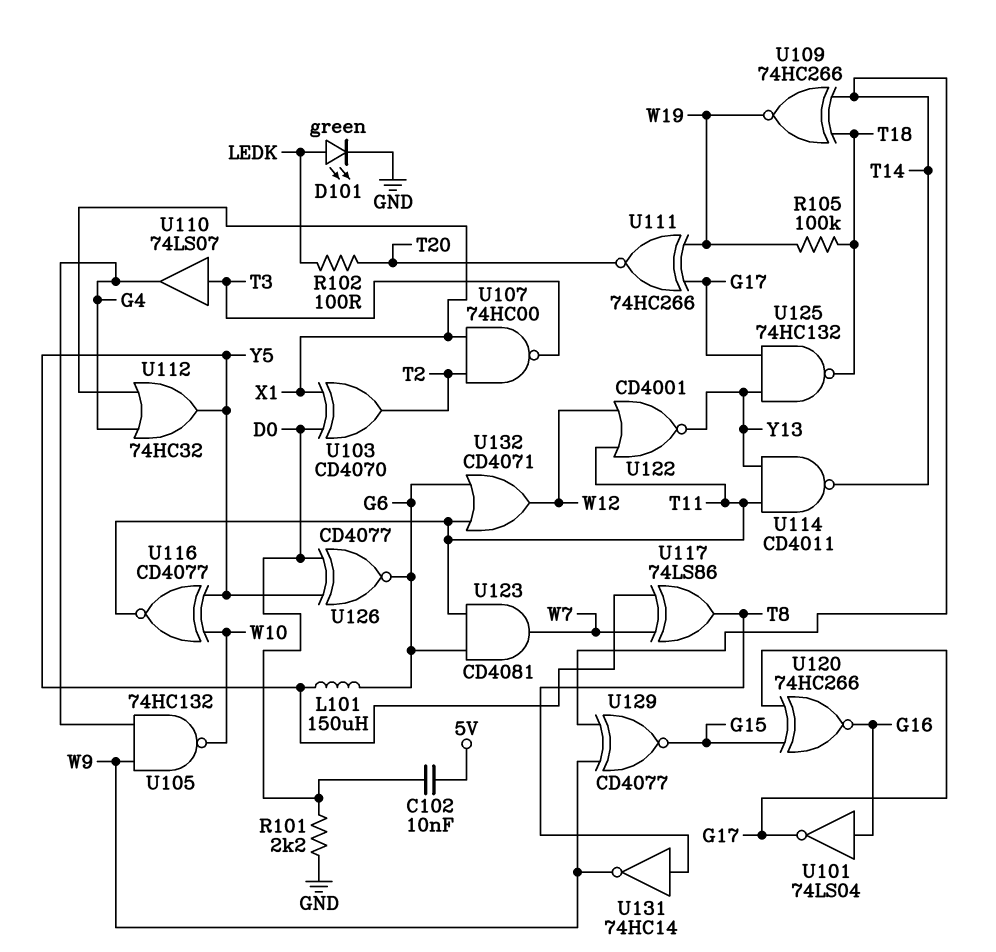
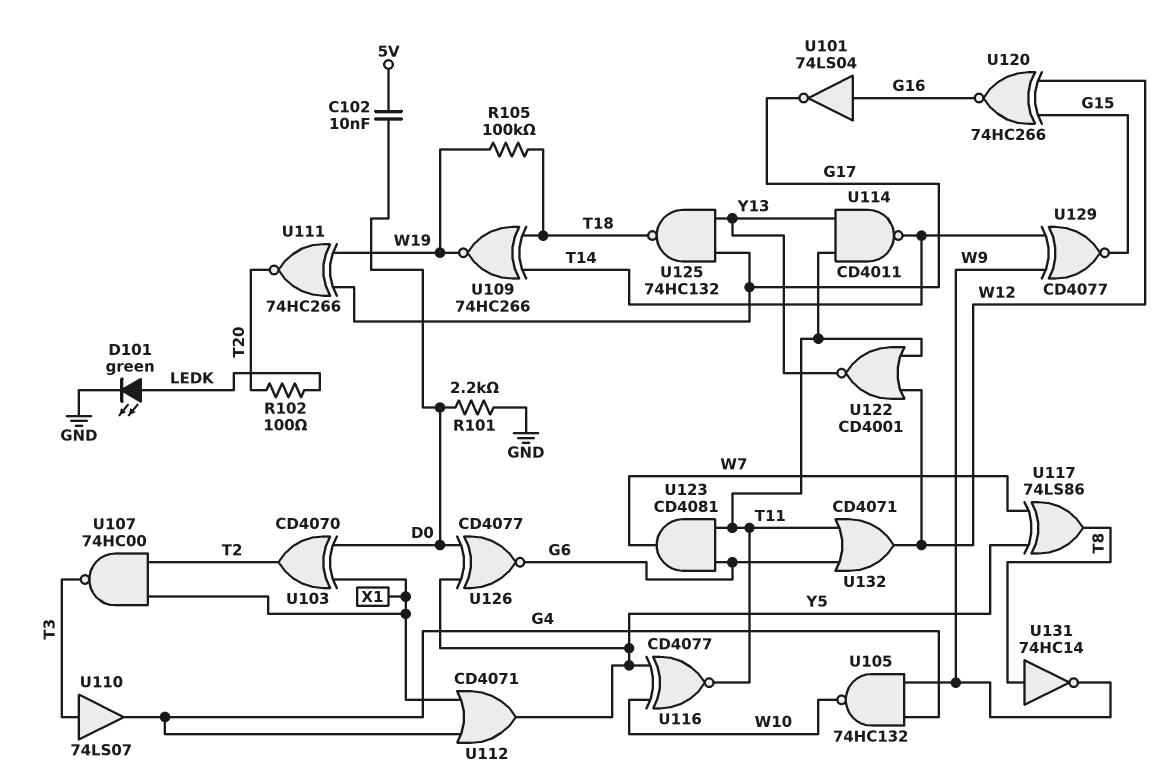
L101: 150uH (G6, Y5) -> none
U112: OR 74HC32 (in G4, in X1, out Y5) -> OR CD4071 (in G4, in X1, out Y5)
U120: XNOR 74HC266 (in G15, in G17, out G16) -> XNOR 74HC266 (in G15, in W12, out G16)

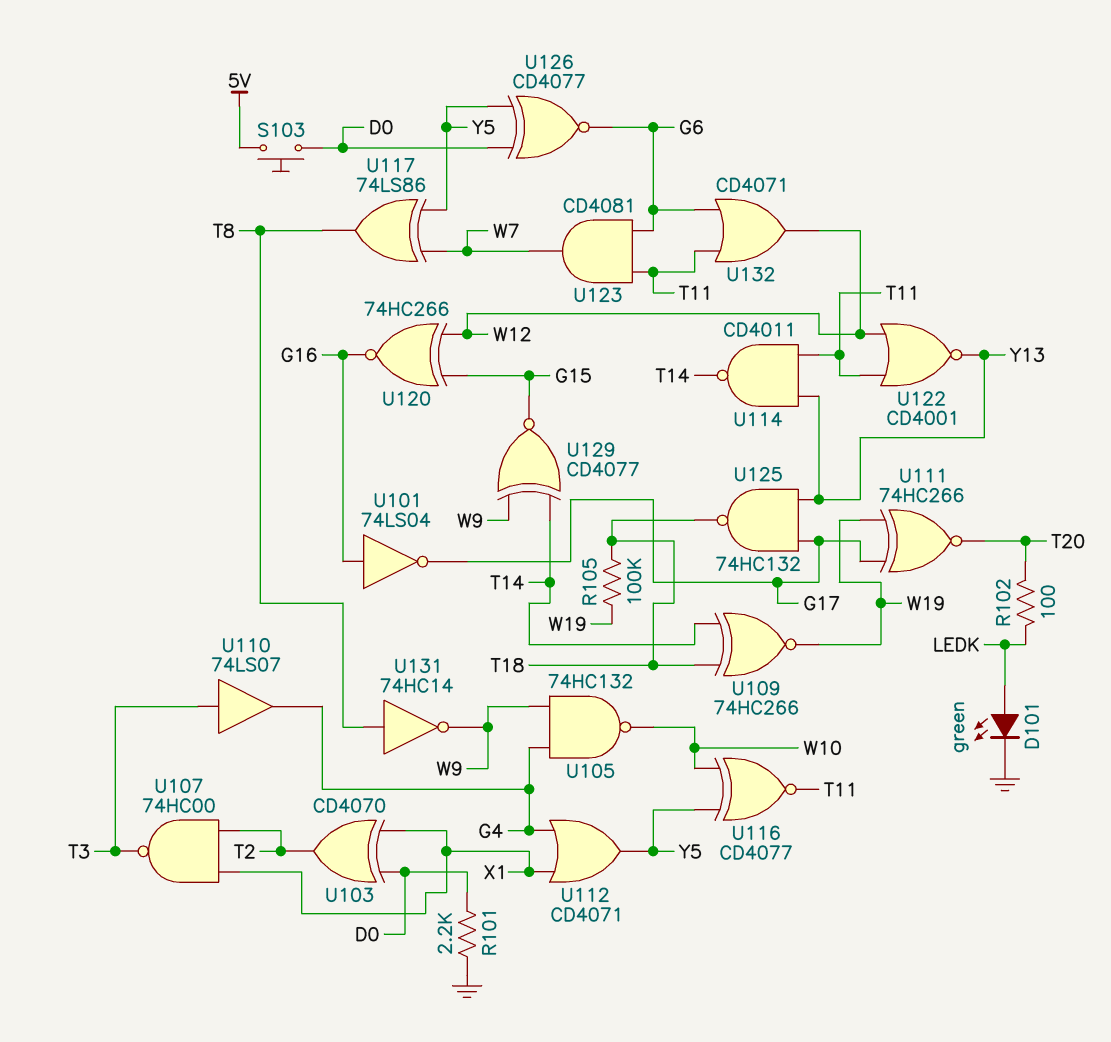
C102: 10nF (5V, D0) -> none
S103: none -> button (5V, D0)

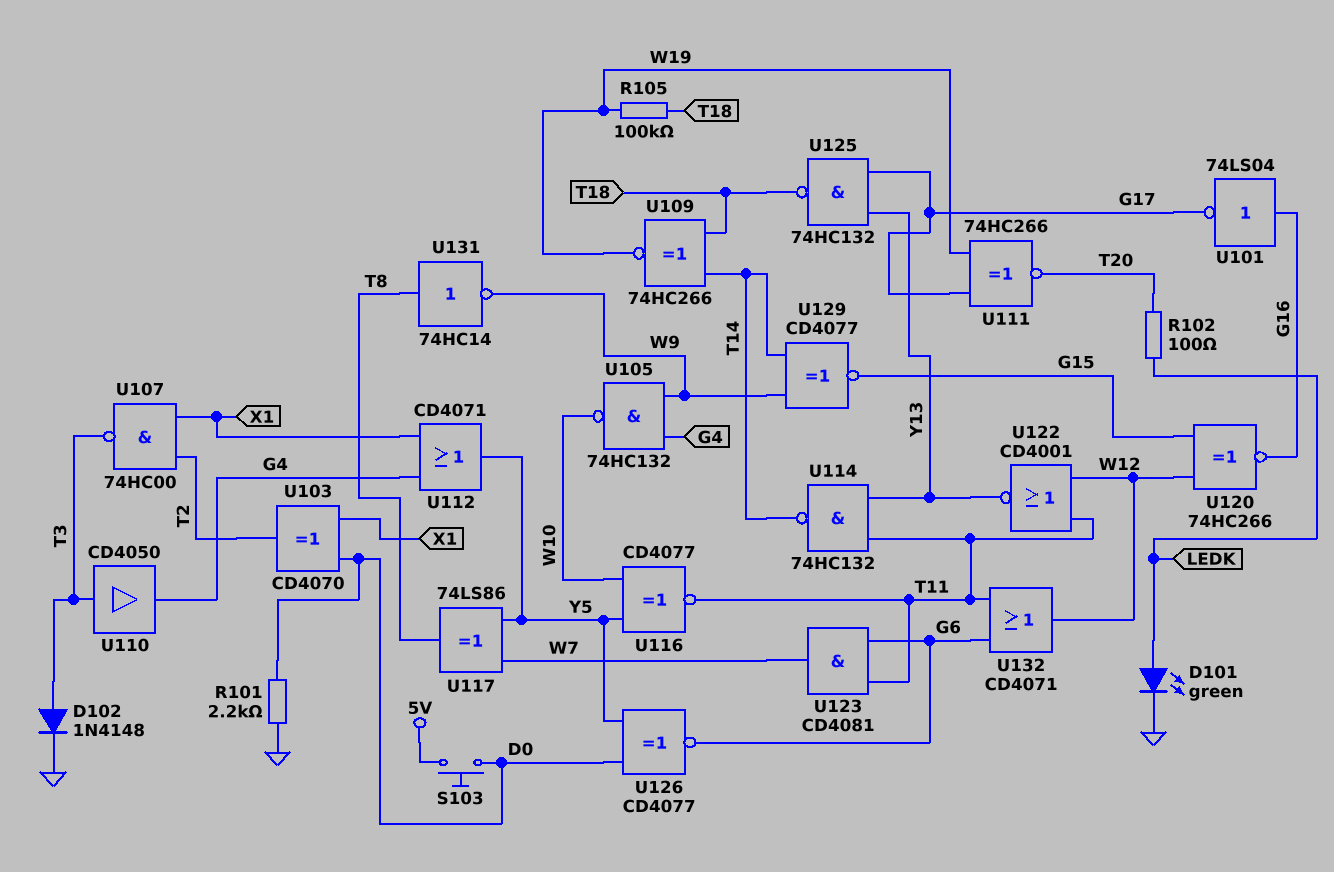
D102: none -> diode 1N4148 (A T3, K GND)
U110: buffer 74LS07 (in T3, out G4) -> buffer CD4050 (in T3, out G4)
U114: NAND CD4011 (in T11, in Y13, out T14) -> NAND 74HC132 (in T11, in Y13, out T14)

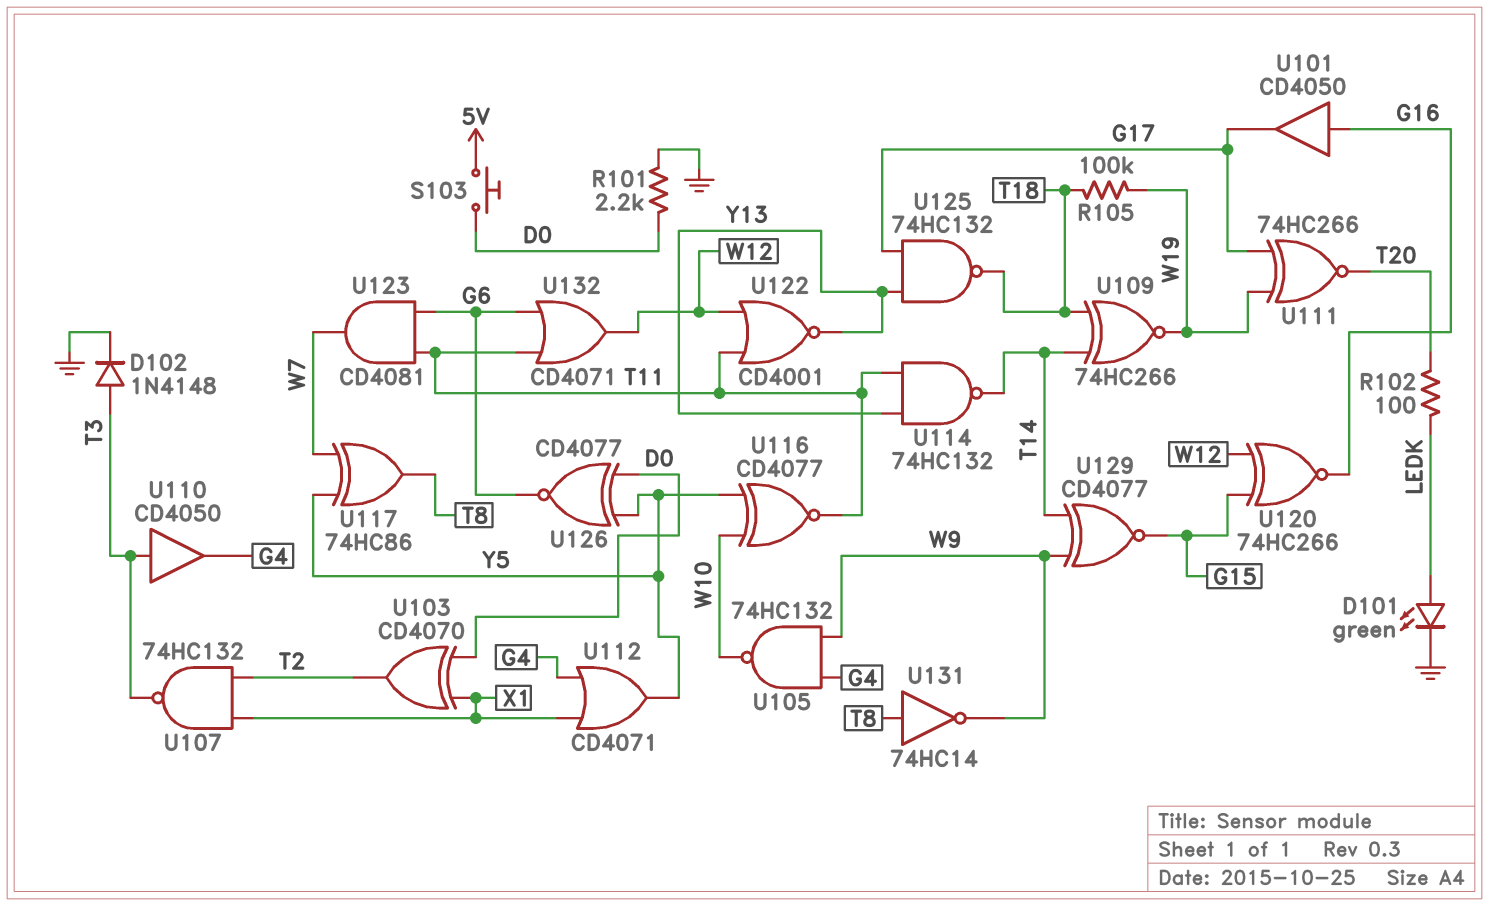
U101: NOT 74LS04 (in G16, out G17) -> buffer CD4050 (in G16, out G17)
U107: NAND 74HC00 (in T2, in X1, out T3) -> NAND 74HC132 (in T2, in X1, out T3)
U117: XOR 74LS86 (in W7, in Y5, out T8) -> XOR 74HC86 (in W7, in Y5, out T8)

